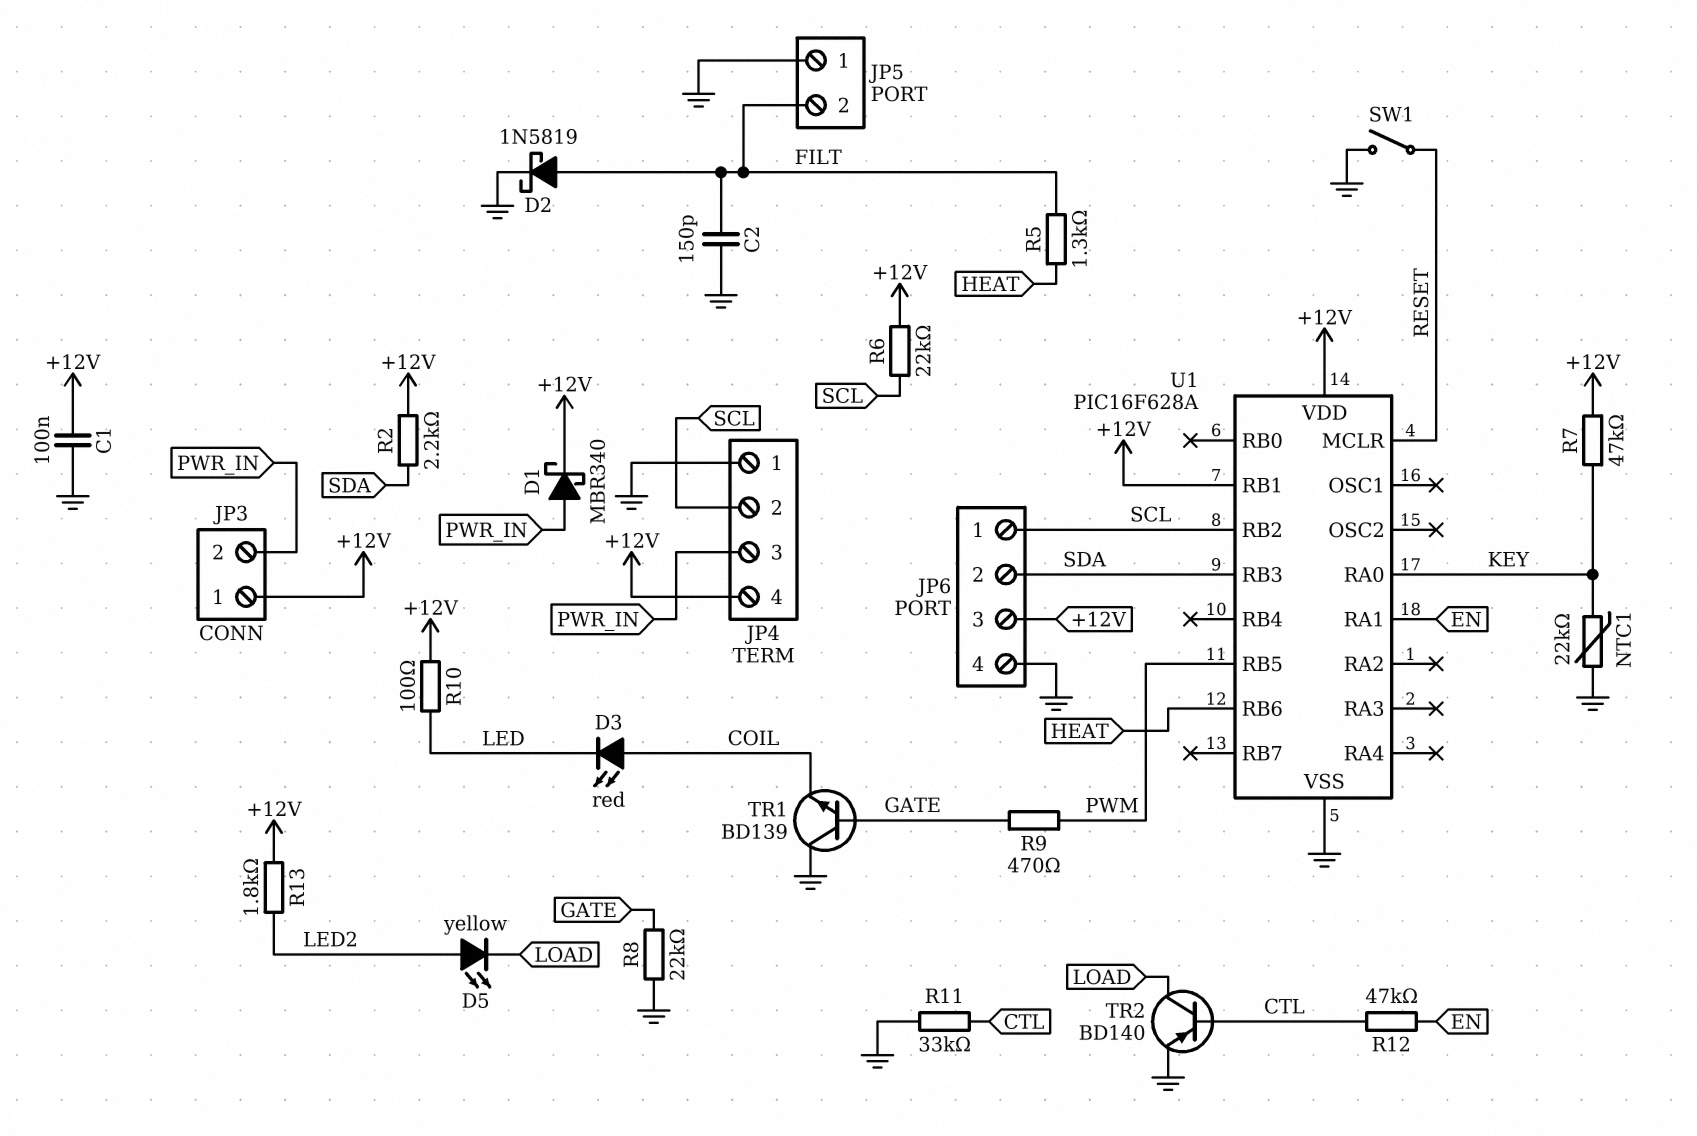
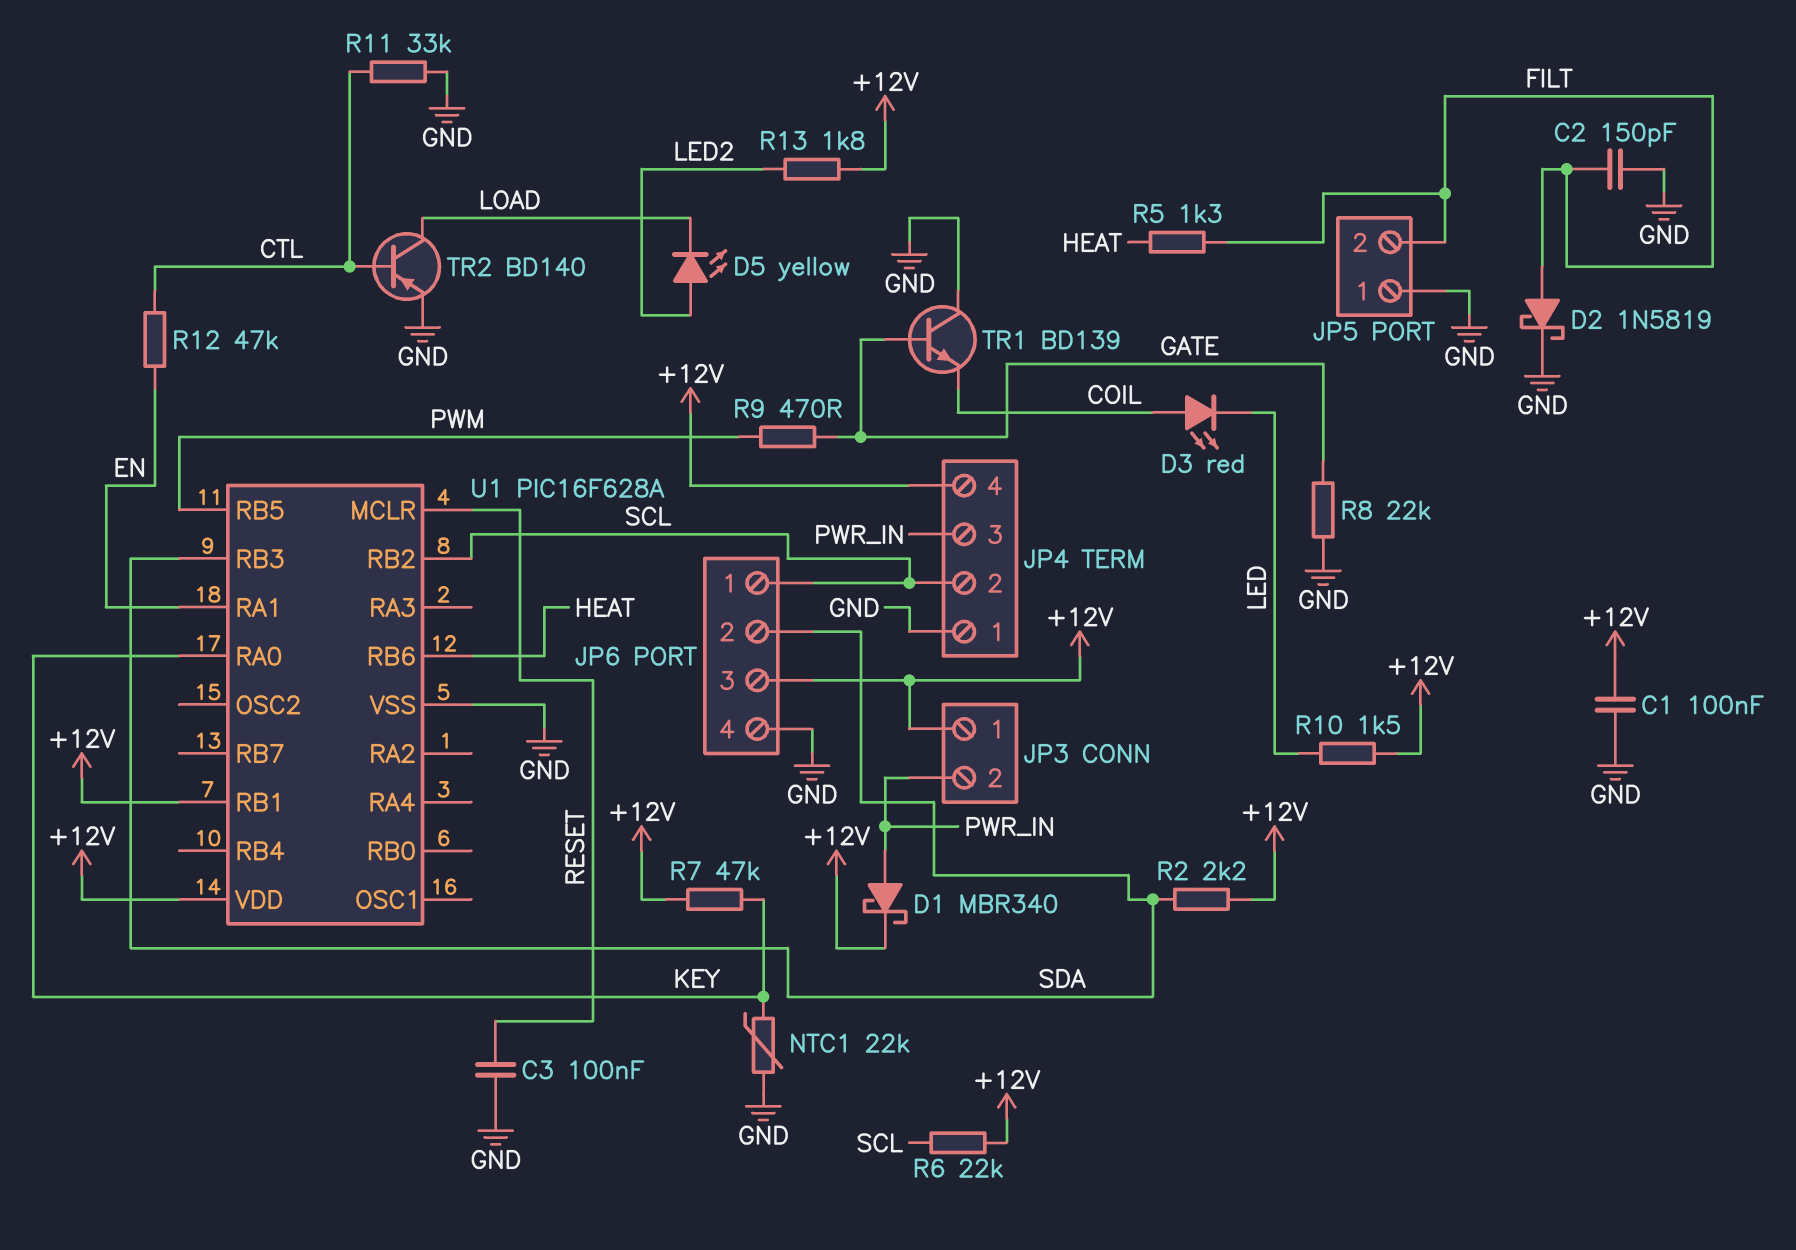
C3: none -> 100nF (GND, RESET)
R10: 100 (+12V, LED) -> 1.5k (+12V, LED)
SW1: switch (GND, RESET) -> none

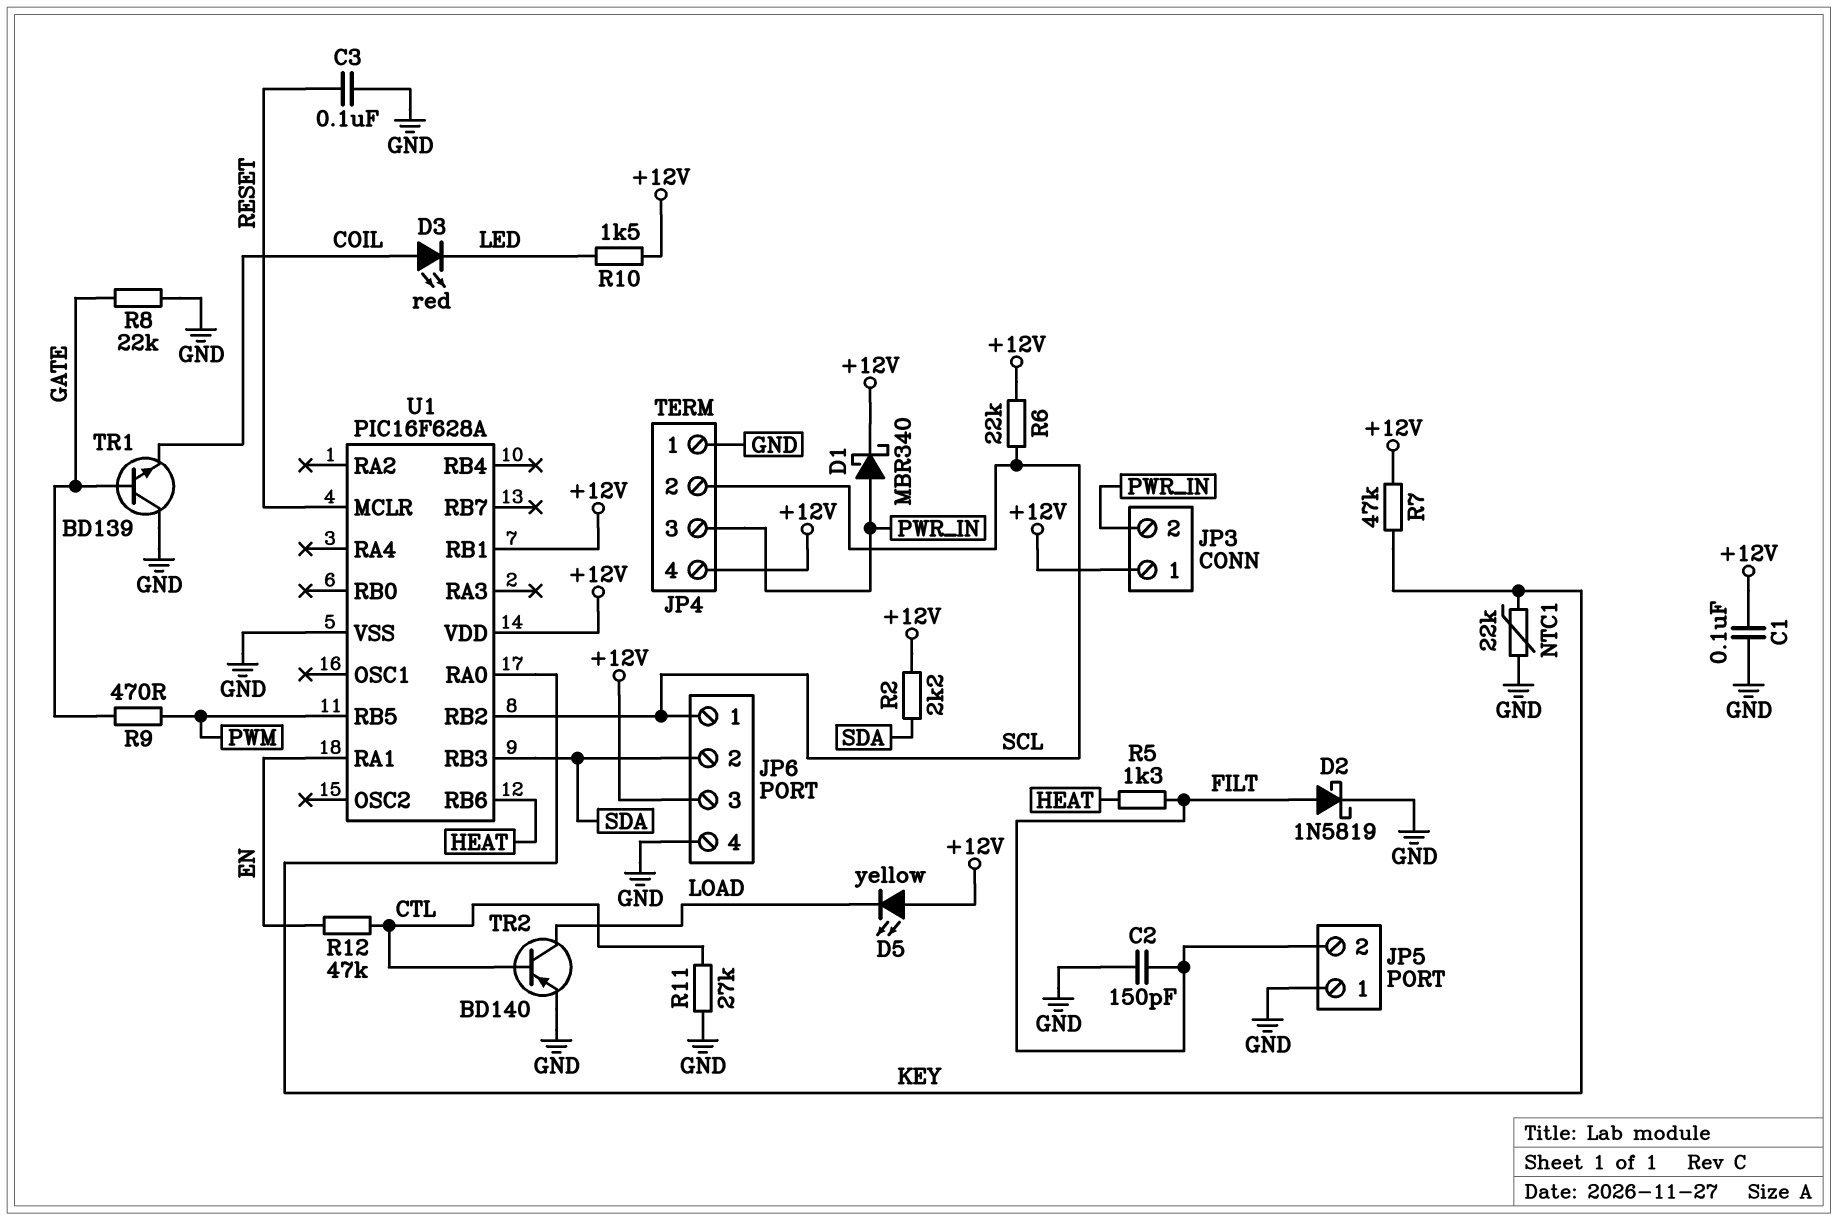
D5: LED yellow (A LED2, K LOAD) -> LED yellow (A +12V, K LOAD)
R11: 33k (CTL, GND) -> 27k (CTL, GND)
R13: 1.8k (+12V, LED2) -> none

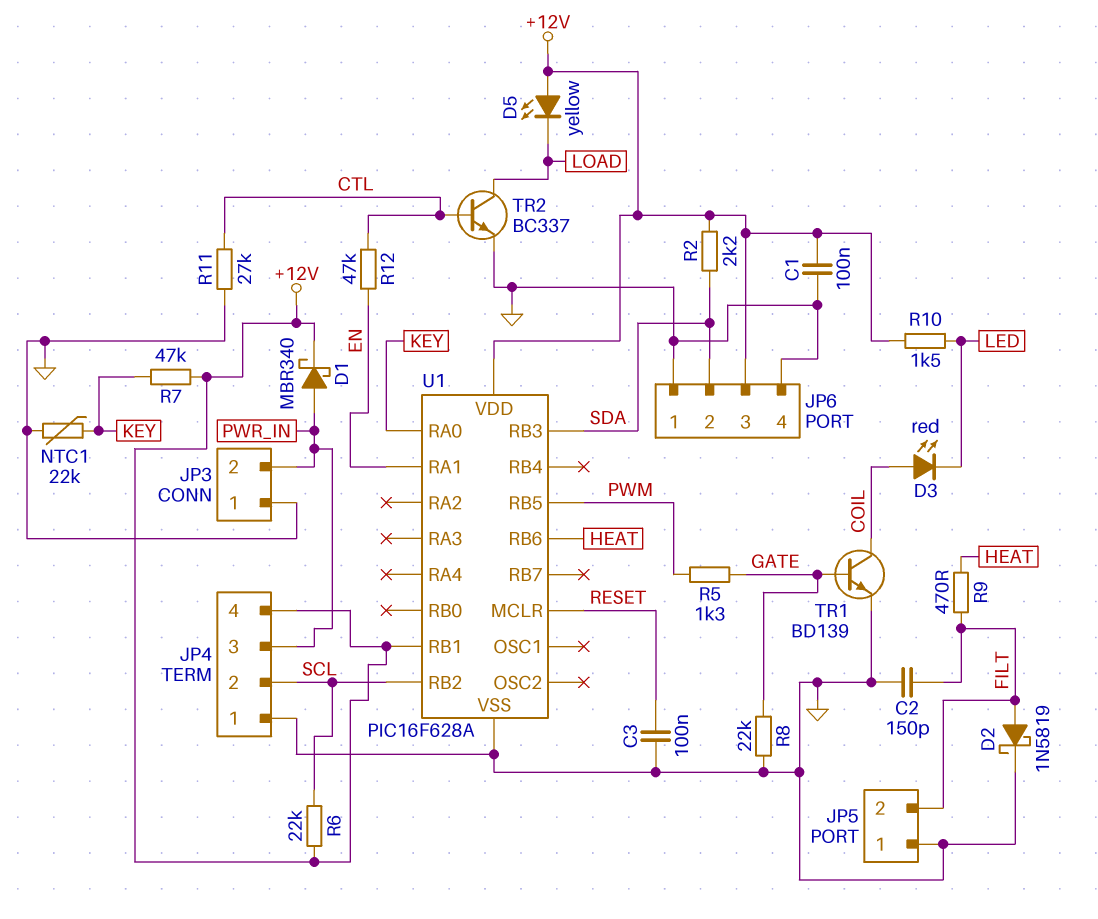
JP3 pin 1: +12V -> GND
JP6 pin 1: SCL -> GND
R5: 1.3k (FILT, HEAT) -> 1.3k (GATE, PWM)
R9: 470 (GATE, PWM) -> 470 (FILT, HEAT)
TR1: NPN BD139 (B GATE, C GND, E COIL) -> NPN BD139 (B GATE, C COIL, E GND)
TR2: PNP BD140 (B CTL, C LOAD, E GND) -> NPN BC337 (B CTL, C LOAD, E GND)

